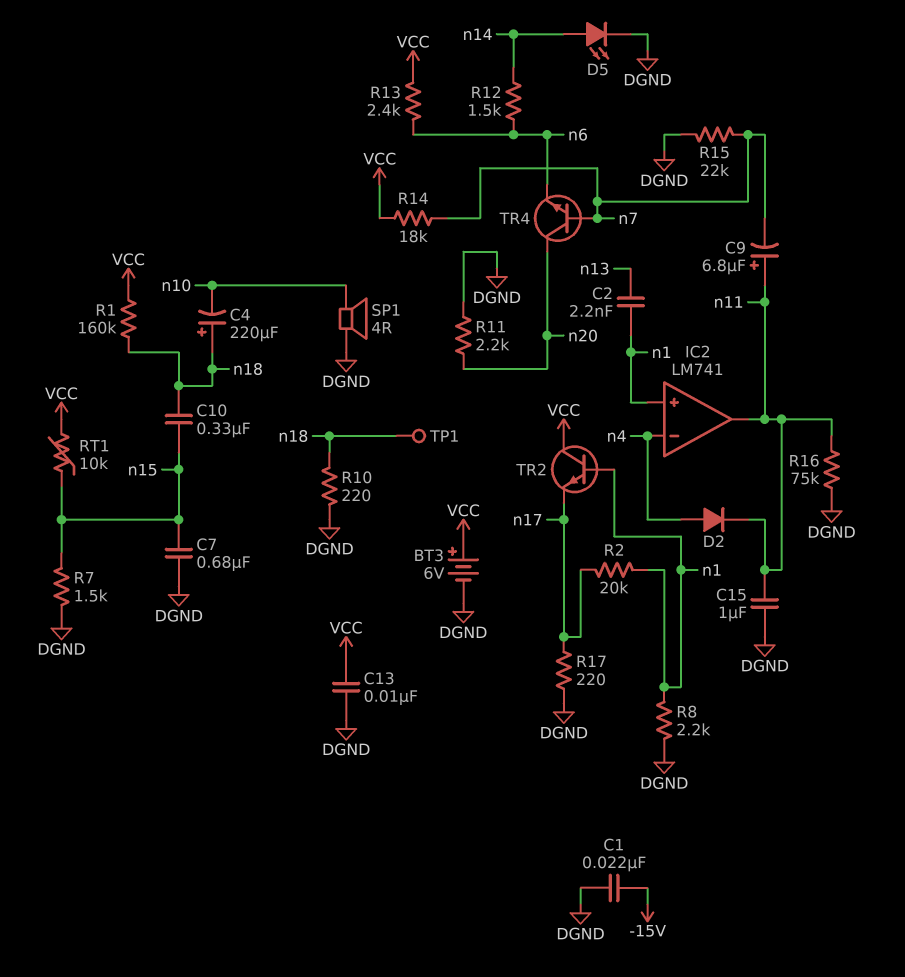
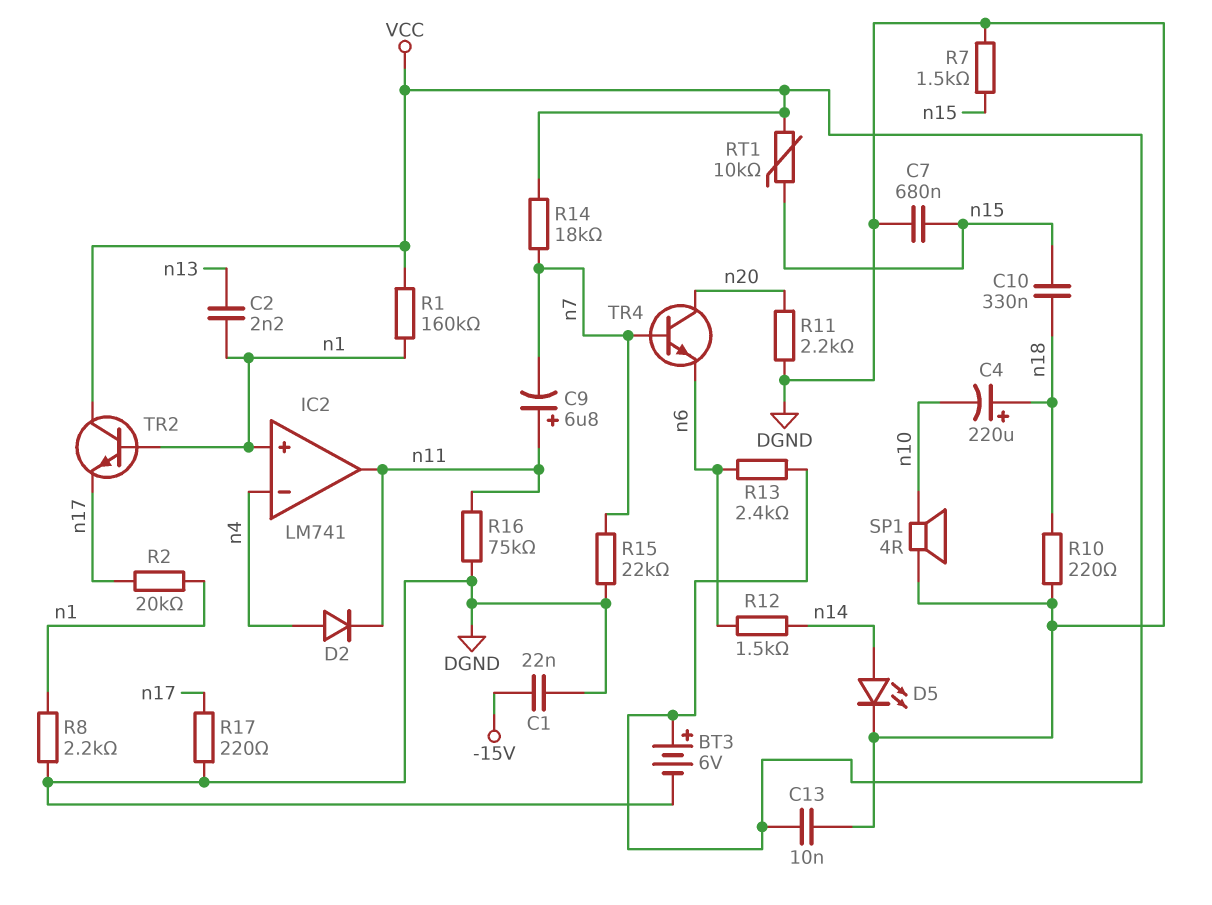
C15: 1uF (DGND, n11) -> none
R1: 160k (VCC, n18) -> 160k (VCC, n1)
TP1: test point (n18) -> none

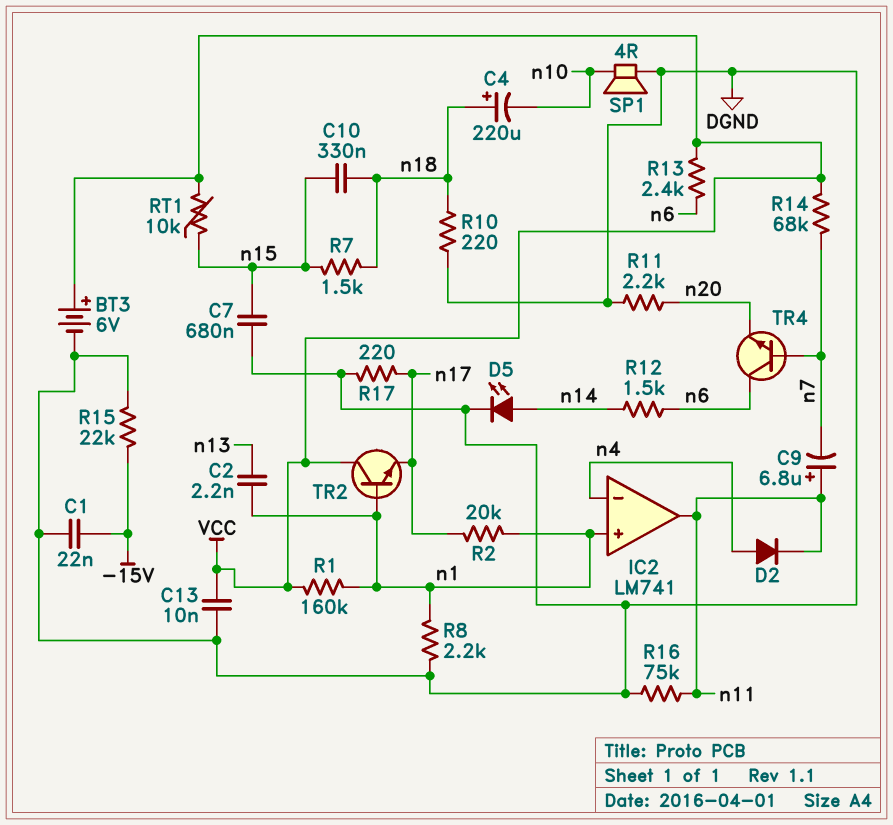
R7: 1.5k (DGND, n15) -> 1.5k (n15, n18)
R14: 18k (VCC, n7) -> 68k (VCC, n7)
R15: 22k (DGND, n7) -> 22k (-15V, DGND)
TR4: NPN (B n7, C n20, E n6) -> NPN (B n7, C n6, E n20)

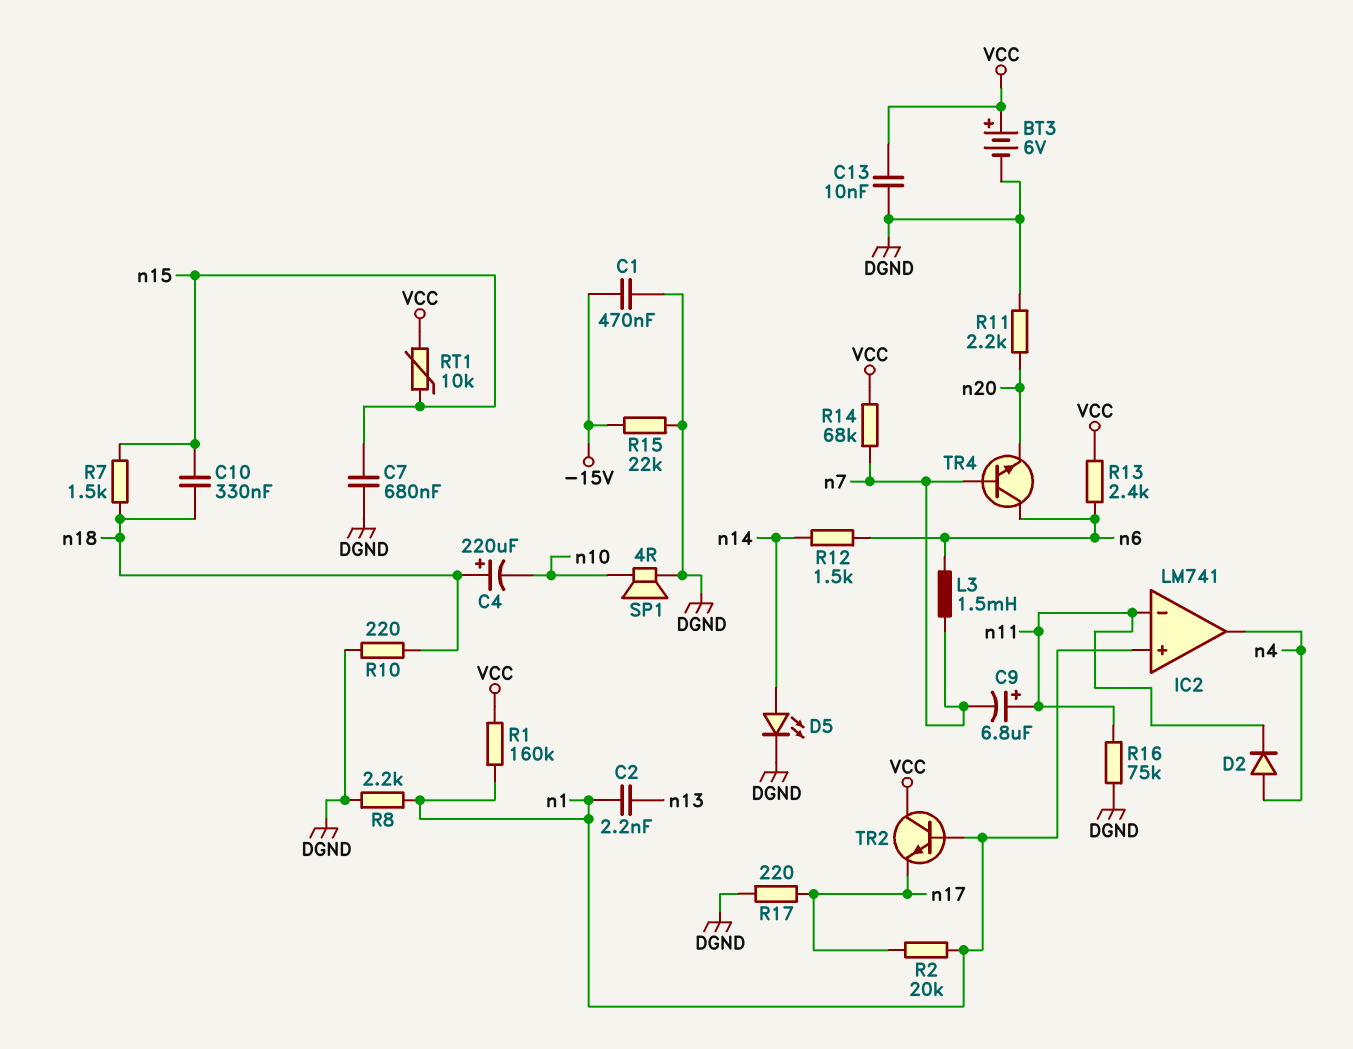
C1: 22nF (-15V, DGND) -> 470nF (-15V, DGND)
IC2 pin in-: n4 -> n11
IC2 pin out: n11 -> n4
L3: none -> 1.5mH (n6, n7)

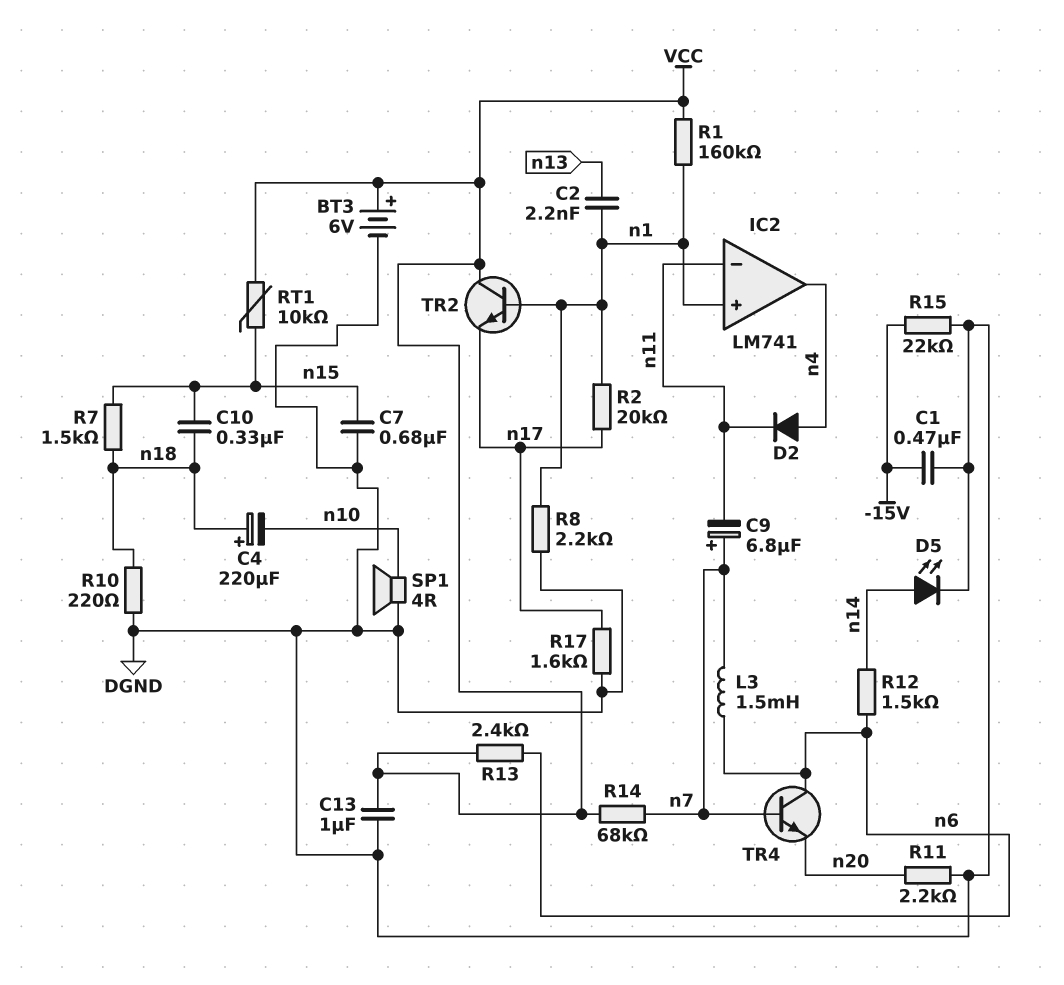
C9: 6.8uF (plus n11, minus n7) -> 6.8uF (plus n7, minus n11)
C13: 10nF (DGND, VCC) -> 1uF (DGND, VCC)
R16: 75k (DGND, n11) -> none
R17: 220 (DGND, n17) -> 1.6k (DGND, n17)

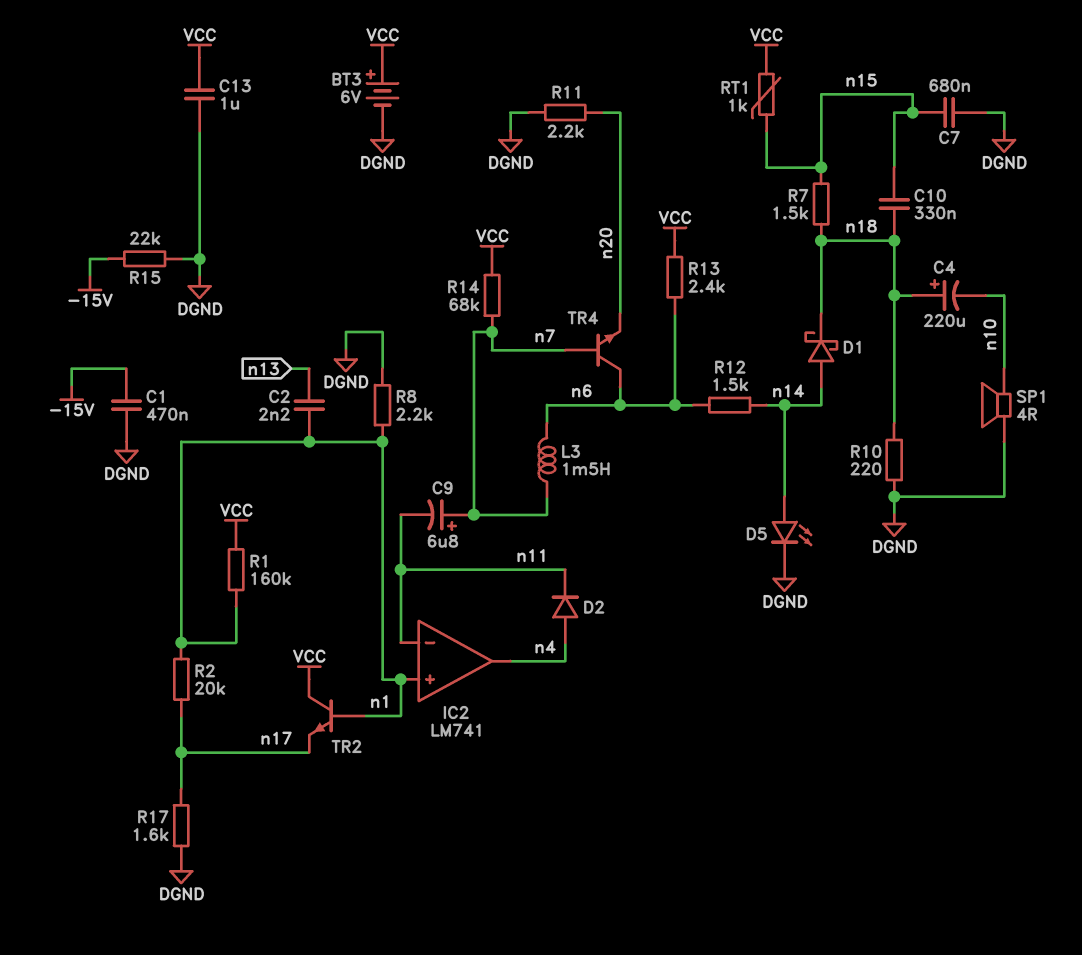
D1: none -> schottky (A n14, K n18)
RT1: 10k (VCC, n15) -> 1k (VCC, n15)

